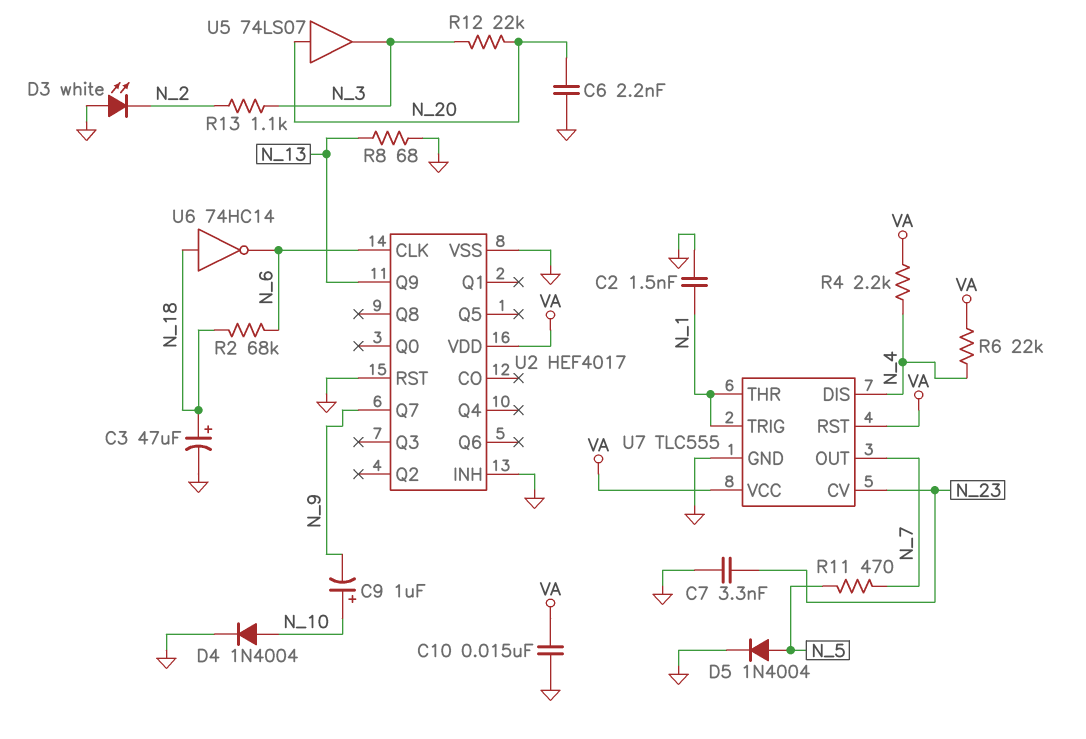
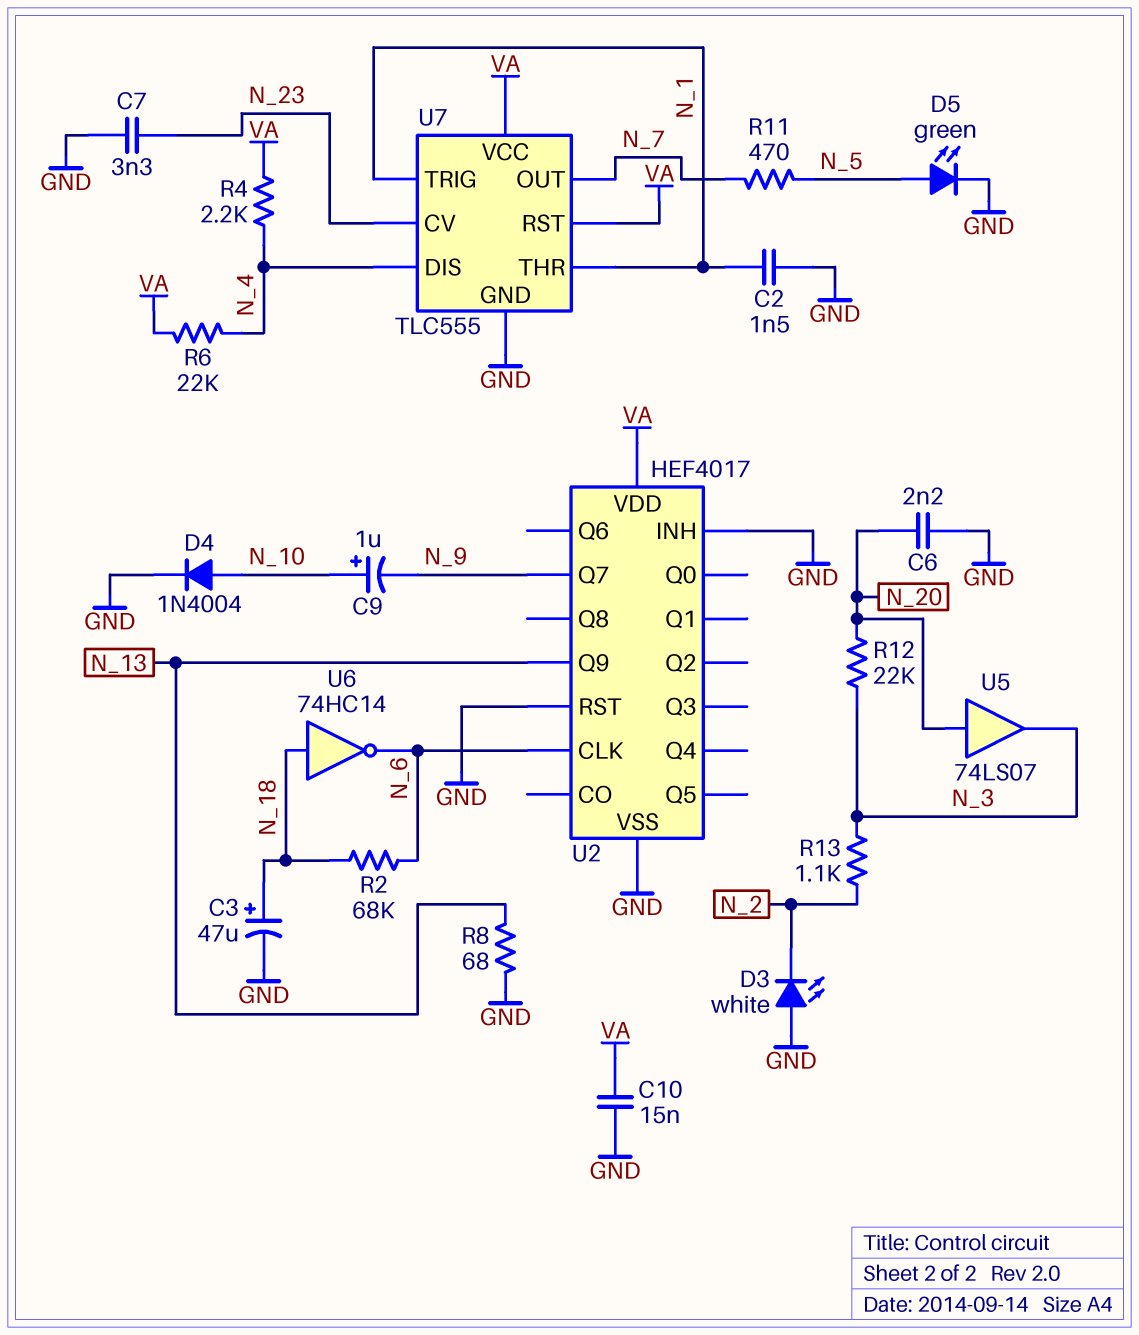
D5: diode 1N4004 (A N_5, K GND) -> LED green (A N_5, K GND)

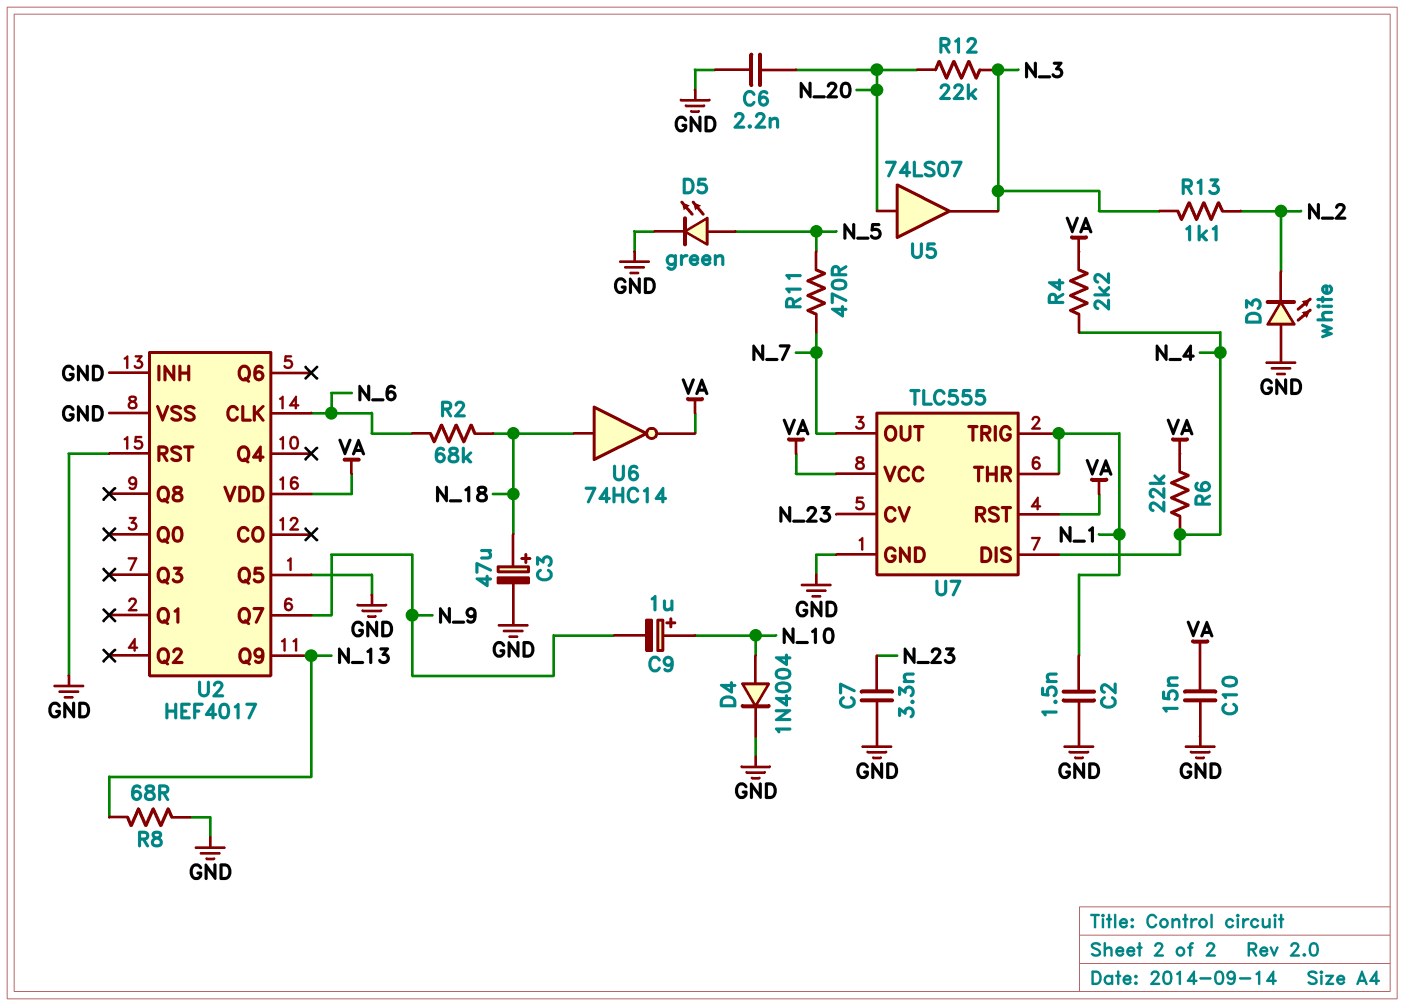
U2 pin Q5: none -> GND
U6: NOT 74HC14 (in N_18, out N_6) -> NOT 74HC14 (in N_18, out VA)

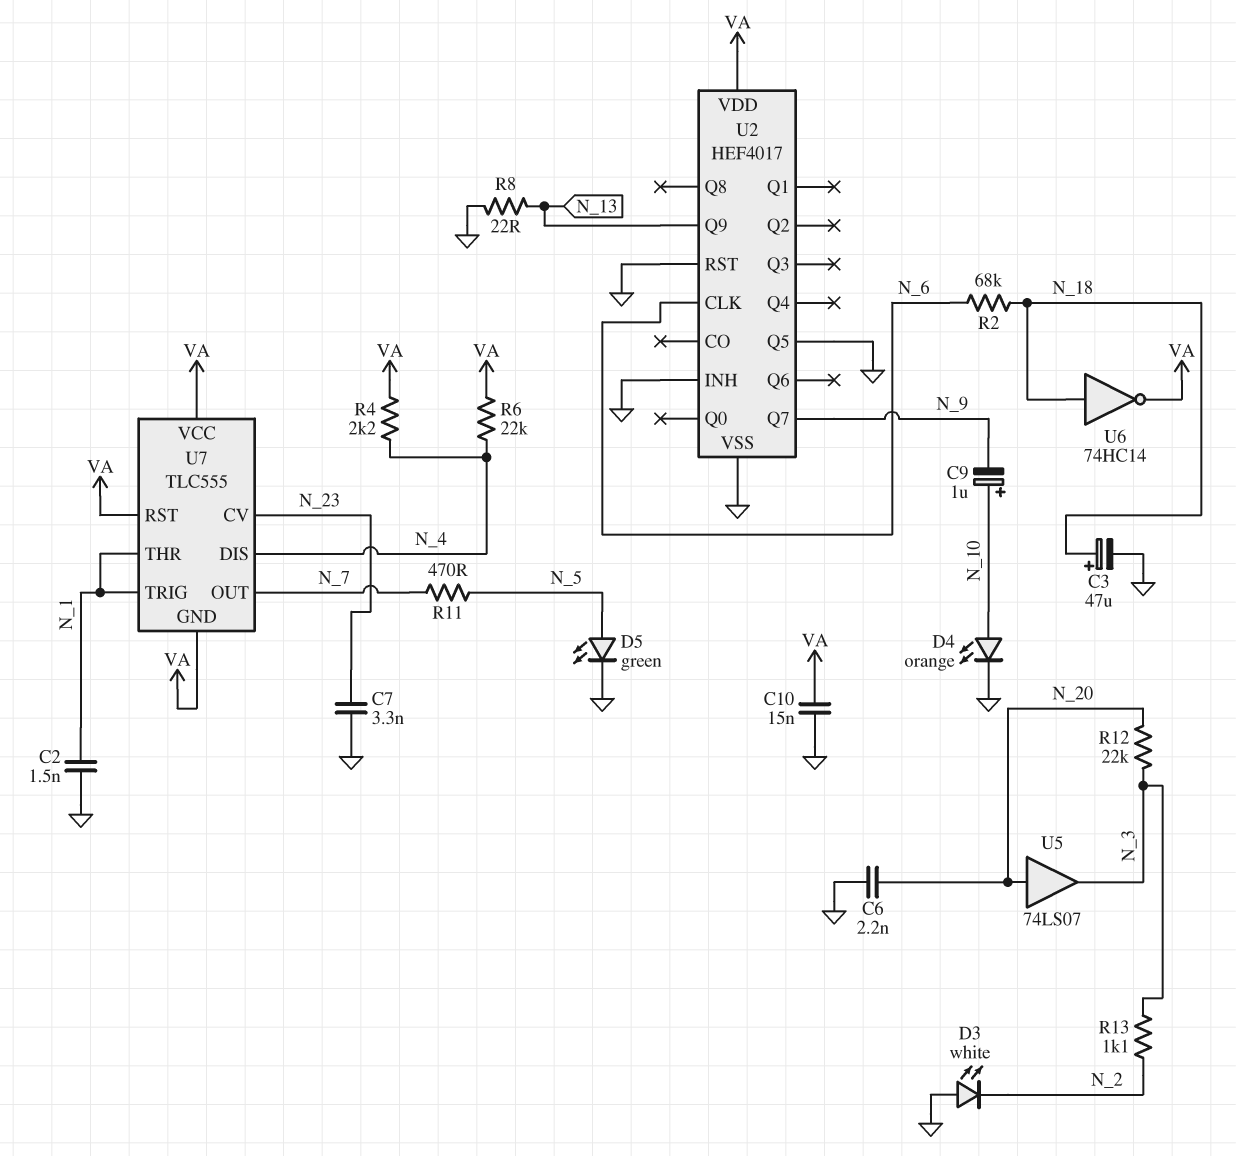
D4: diode 1N4004 (A N_10, K GND) -> LED orange (A N_10, K GND)
R8: 68 (GND, N_13) -> 22 (GND, N_13)
U7 pin GND: GND -> VA

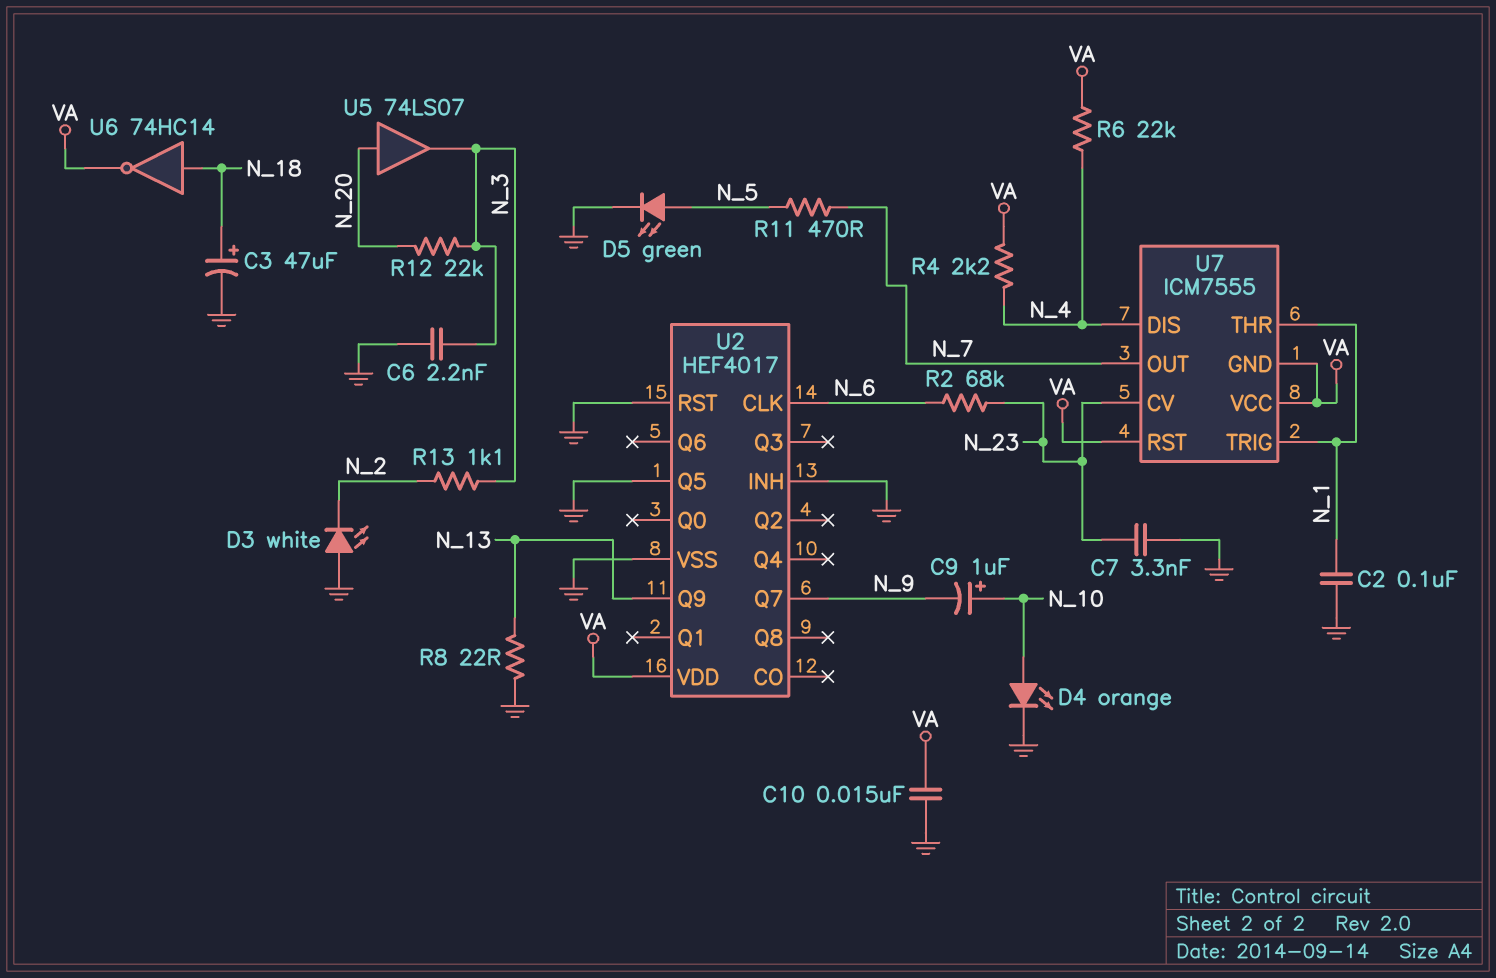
C2: 1.5nF (GND, N_1) -> 100nF (GND, N_1)
C6: 2.2nF (GND, N_20) -> 2.2nF (GND, N_3)
R2: 68k (N_6, N_18) -> 68k (N_6, N_23)
U7: TLC555 -> ICM7555

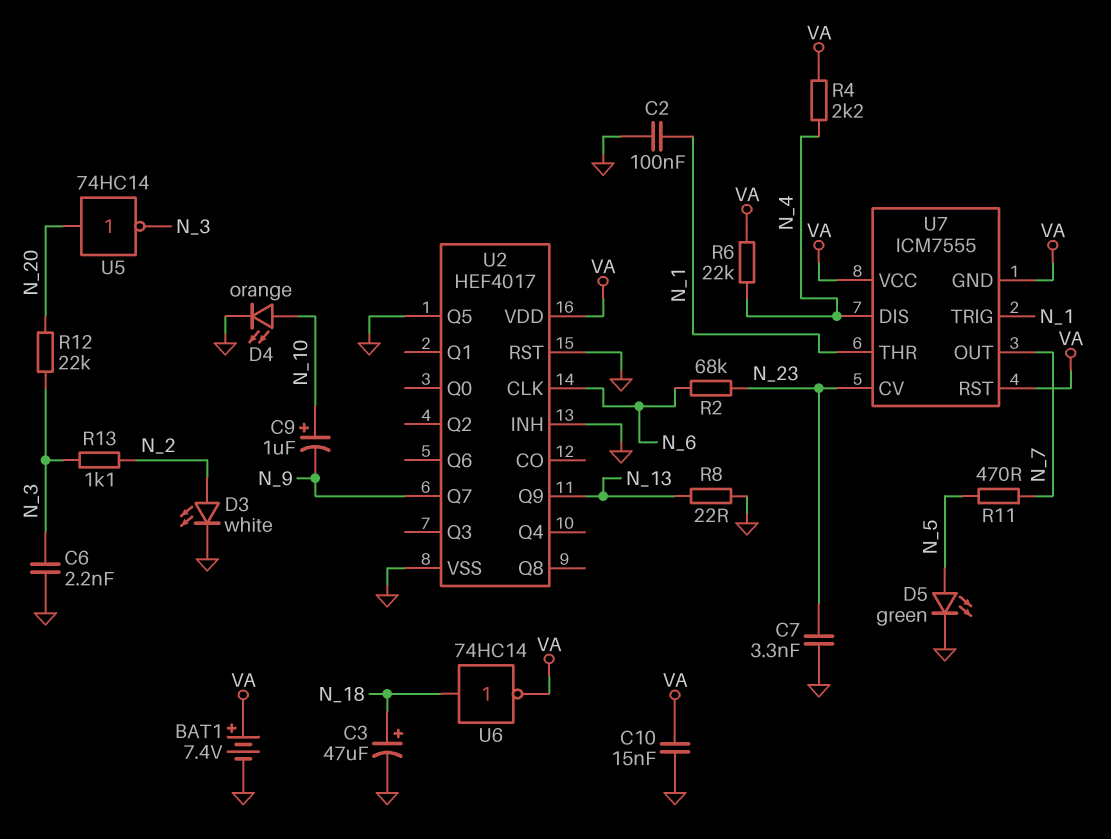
BAT1: none -> 7.4V (plus VA, minus GND)
D3: LED white (A GND, K N_2) -> LED white (A N_2, K GND)
U5: buffer 74LS07 (in N_20, out N_3) -> NOT 74HC14 (in N_20, out N_3)

